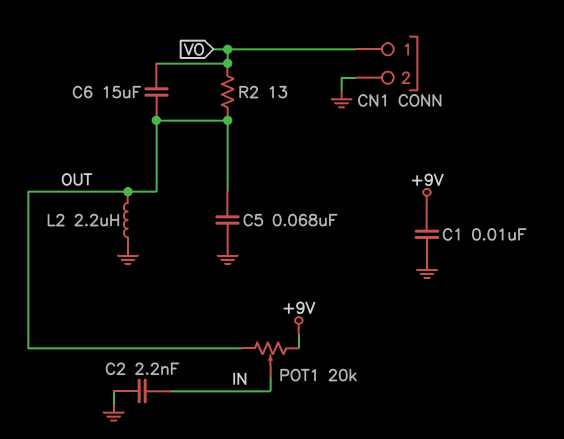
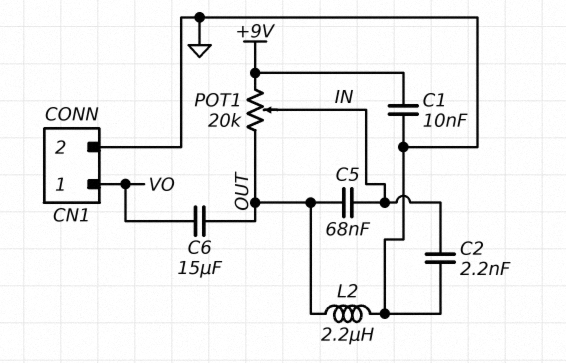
C5: 68nF (GND, OUT) -> 68nF (IN, OUT)
R2: 13 (OUT, VO) -> none

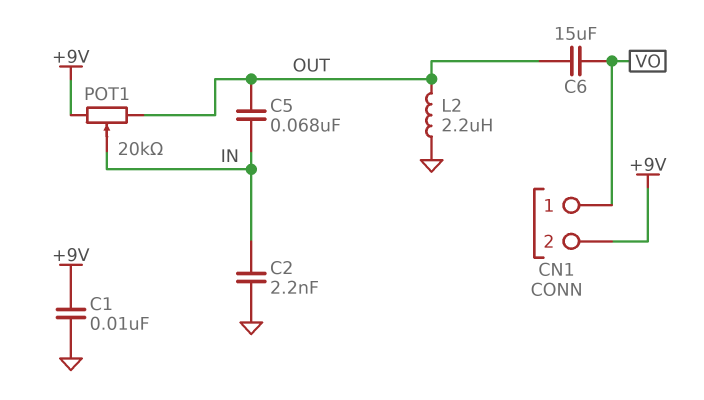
CN1 pin 2: GND -> +9V

